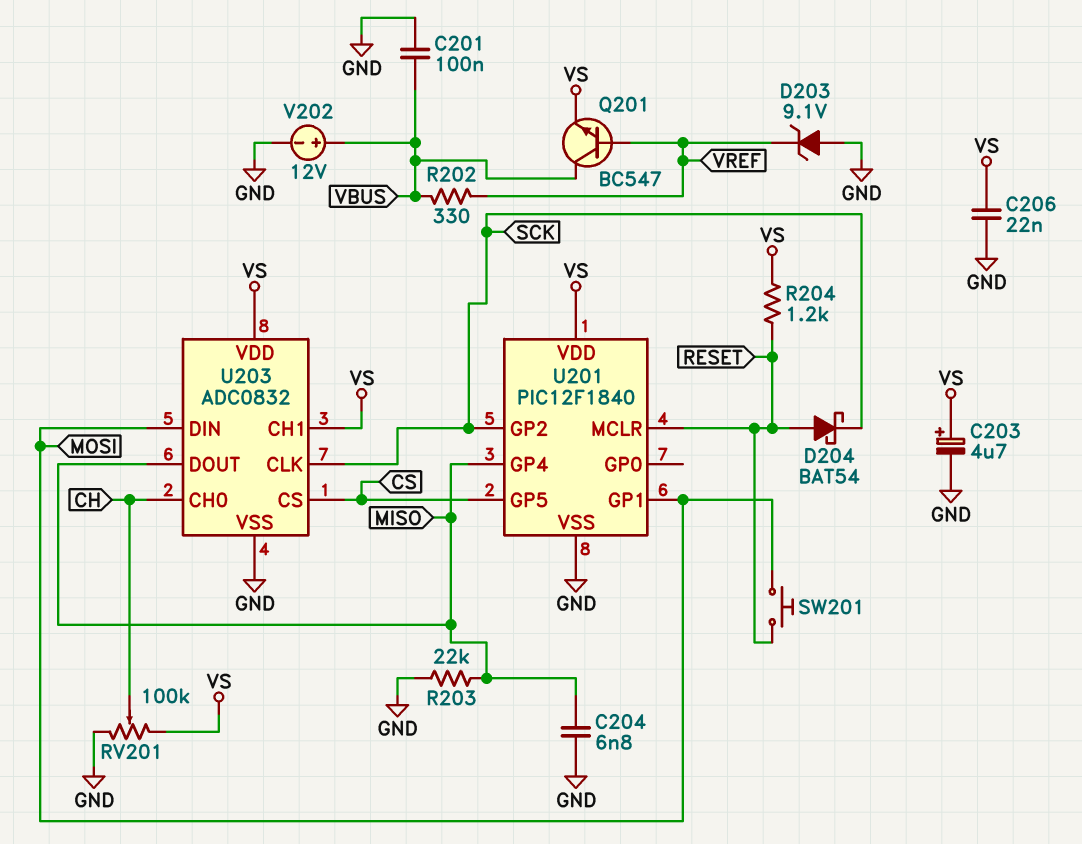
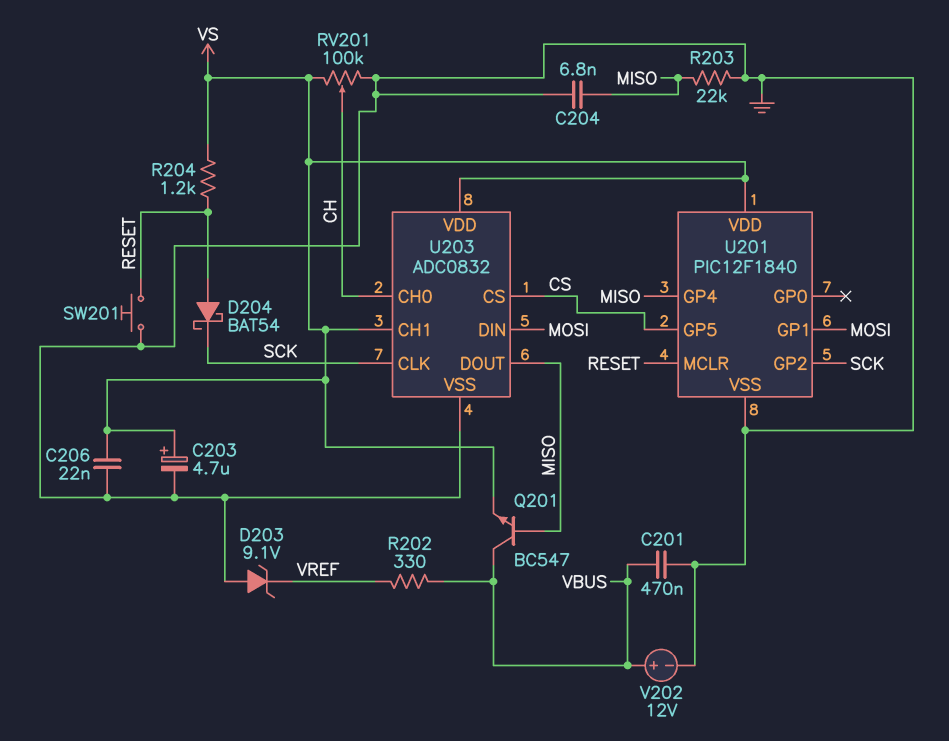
C201: 100nF (GND, VBUS) -> 470nF (GND, VBUS)
Q201: NPN BC547 (B VREF, C VBUS, E VS) -> NPN BC547 (B MISO, C VBUS, E VS)
SW201: button (MOSI, RESET) -> button (GND, RESET)

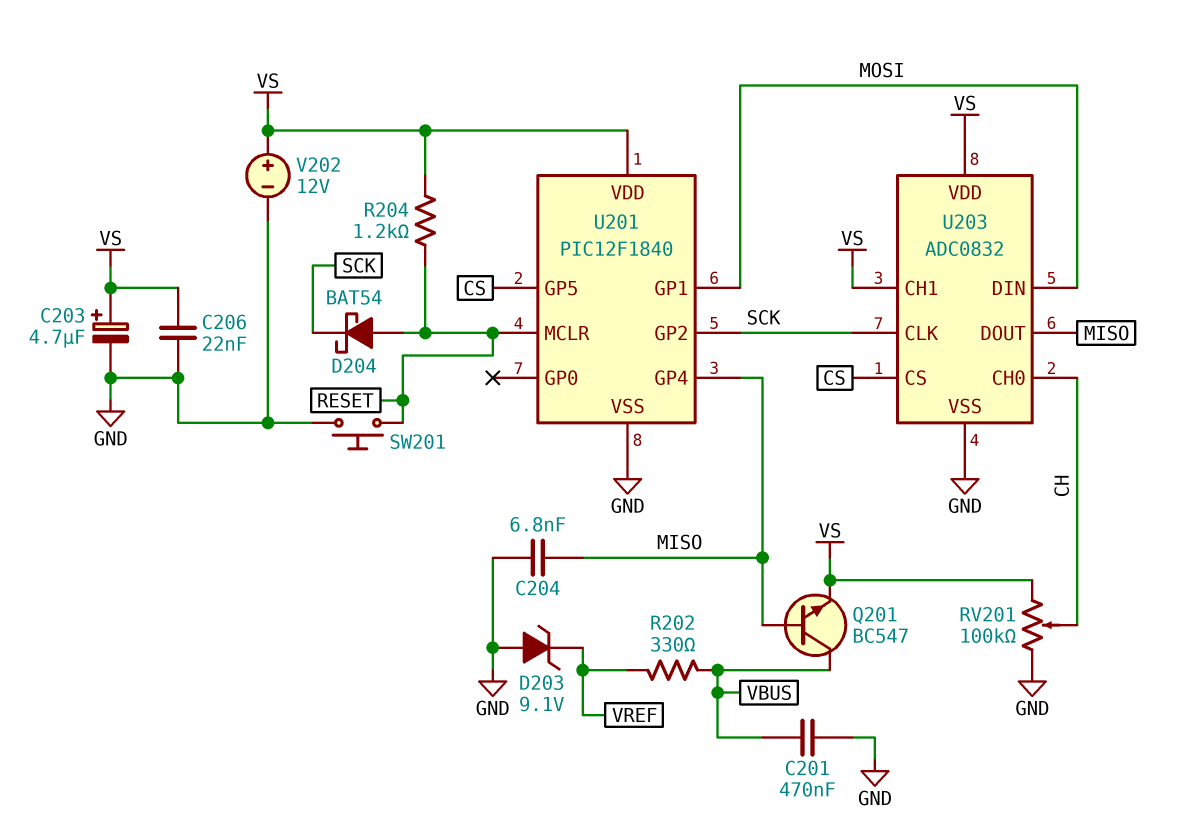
R203: 22k (GND, MISO) -> none
V202: 12V (plus VBUS, minus GND) -> 12V (plus VS, minus GND)

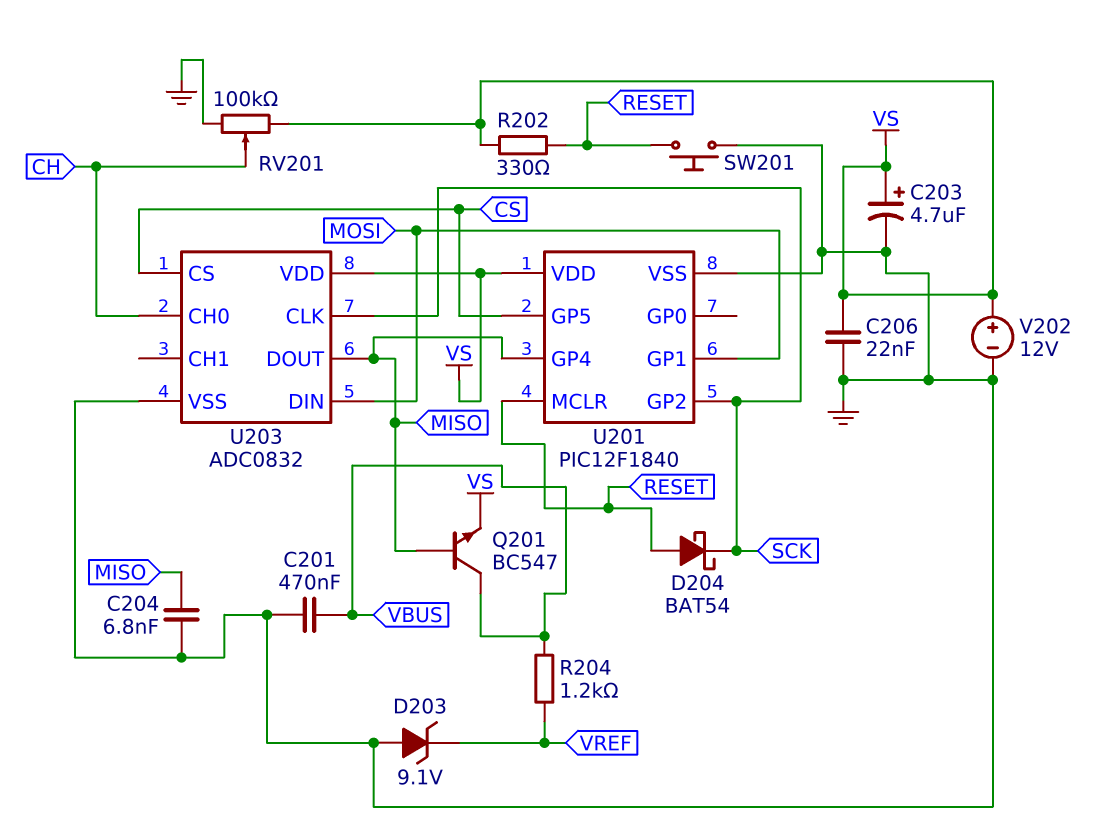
R202: 330 (VBUS, VREF) -> 330 (RESET, VS)
R204: 1.2k (RESET, VS) -> 1.2k (VBUS, VREF)
U203 pin CH1: VS -> none

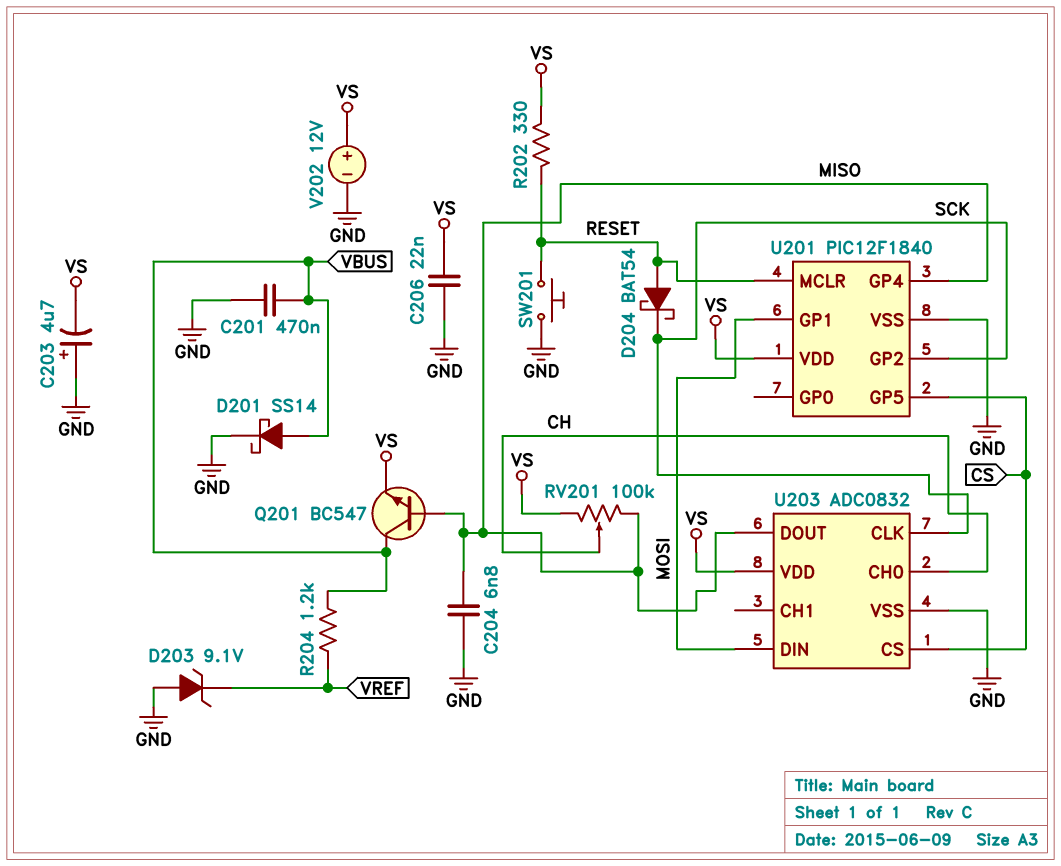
C203: 4.7uF (plus VS, minus GND) -> 4.7uF (plus GND, minus VS)
D201: none -> schottky SS14 (A VBUS, K GND)
RV201: 100k (GND, VS, wiper CH) -> 100k (MISO, VS, wiper CH)

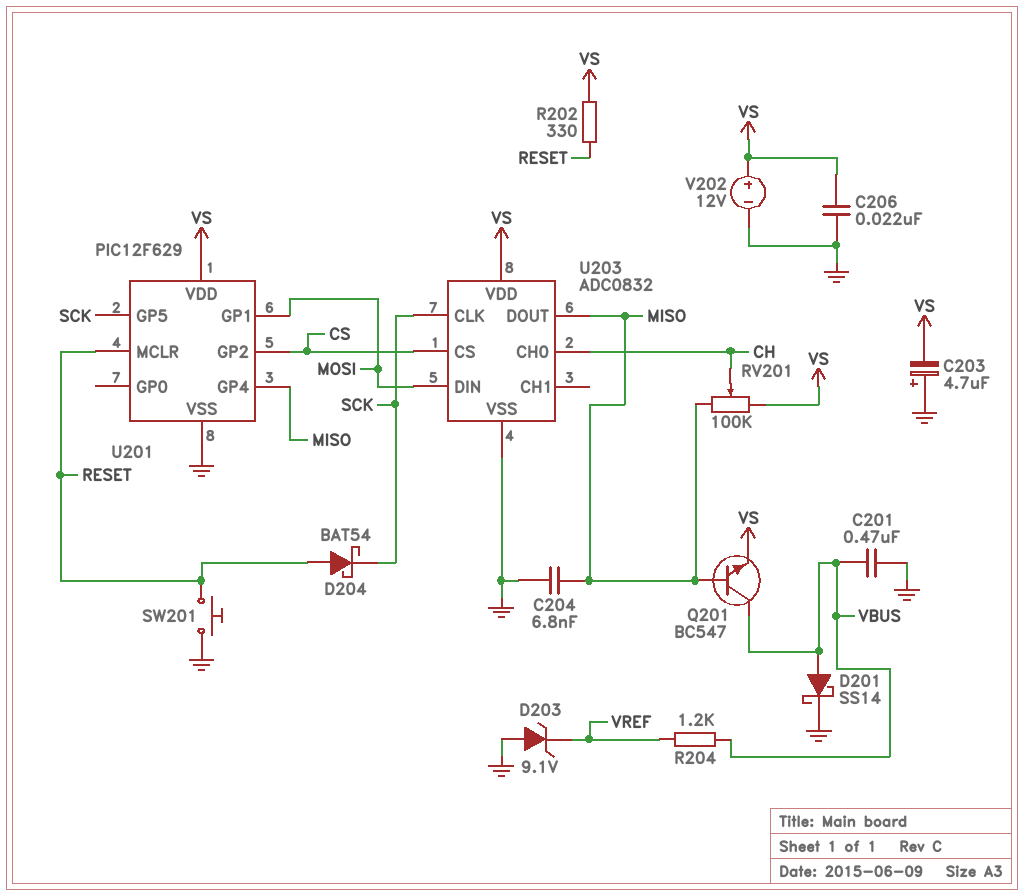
U201: PIC12F1840 -> PIC12F629
U201 pin GP2: SCK -> CS
U201 pin GP5: CS -> SCK

